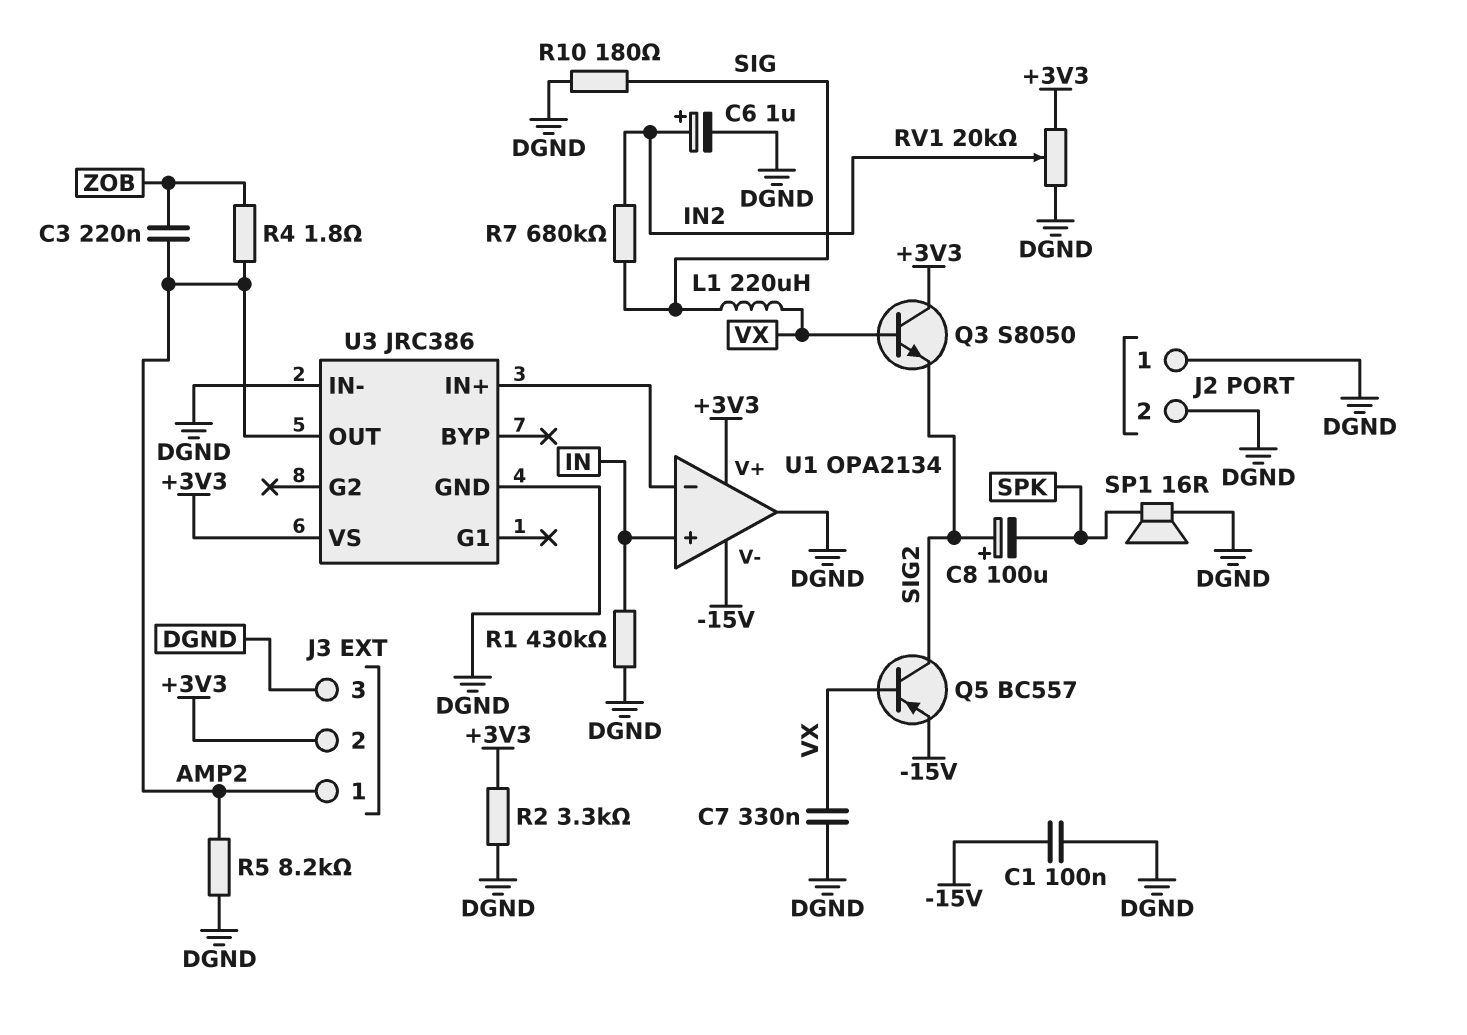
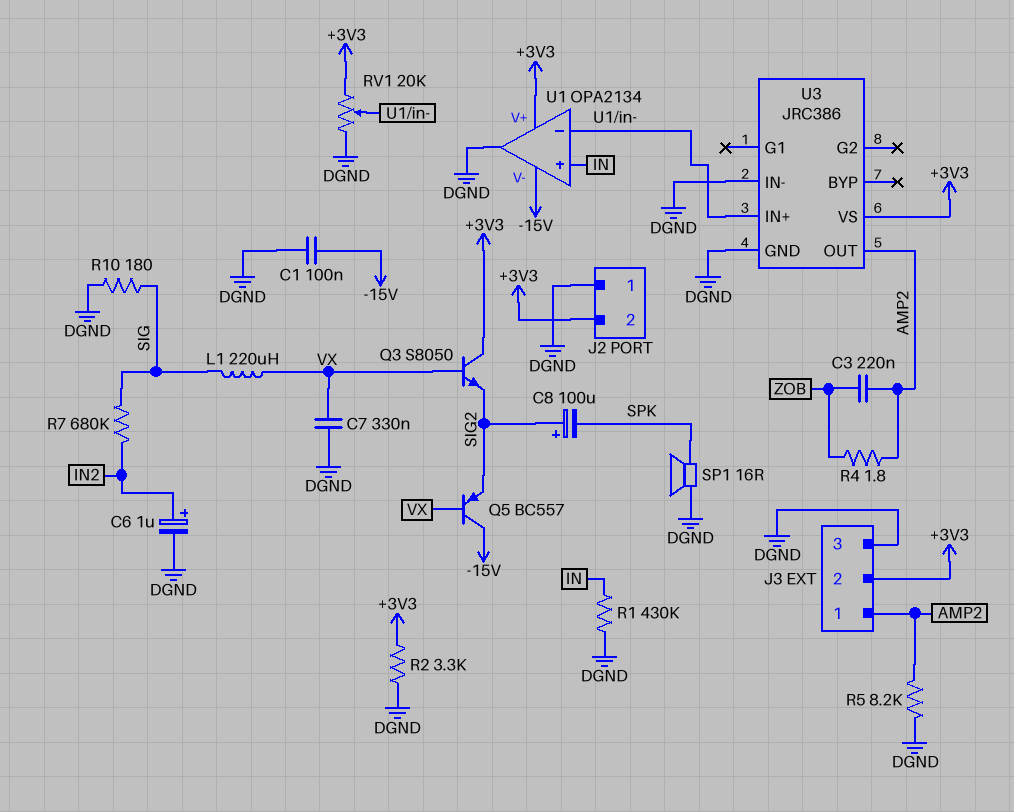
J2 pin 2: DGND -> +3V3
Q5: PNP BC557 (B VX, C SIG2, E -15V) -> PNP BC557 (B VX, C -15V, E SIG2)
RV1: 20k (+3V3, DGND, wiper IN2) -> 20k (+3V3, DGND, wiper U1/in-)

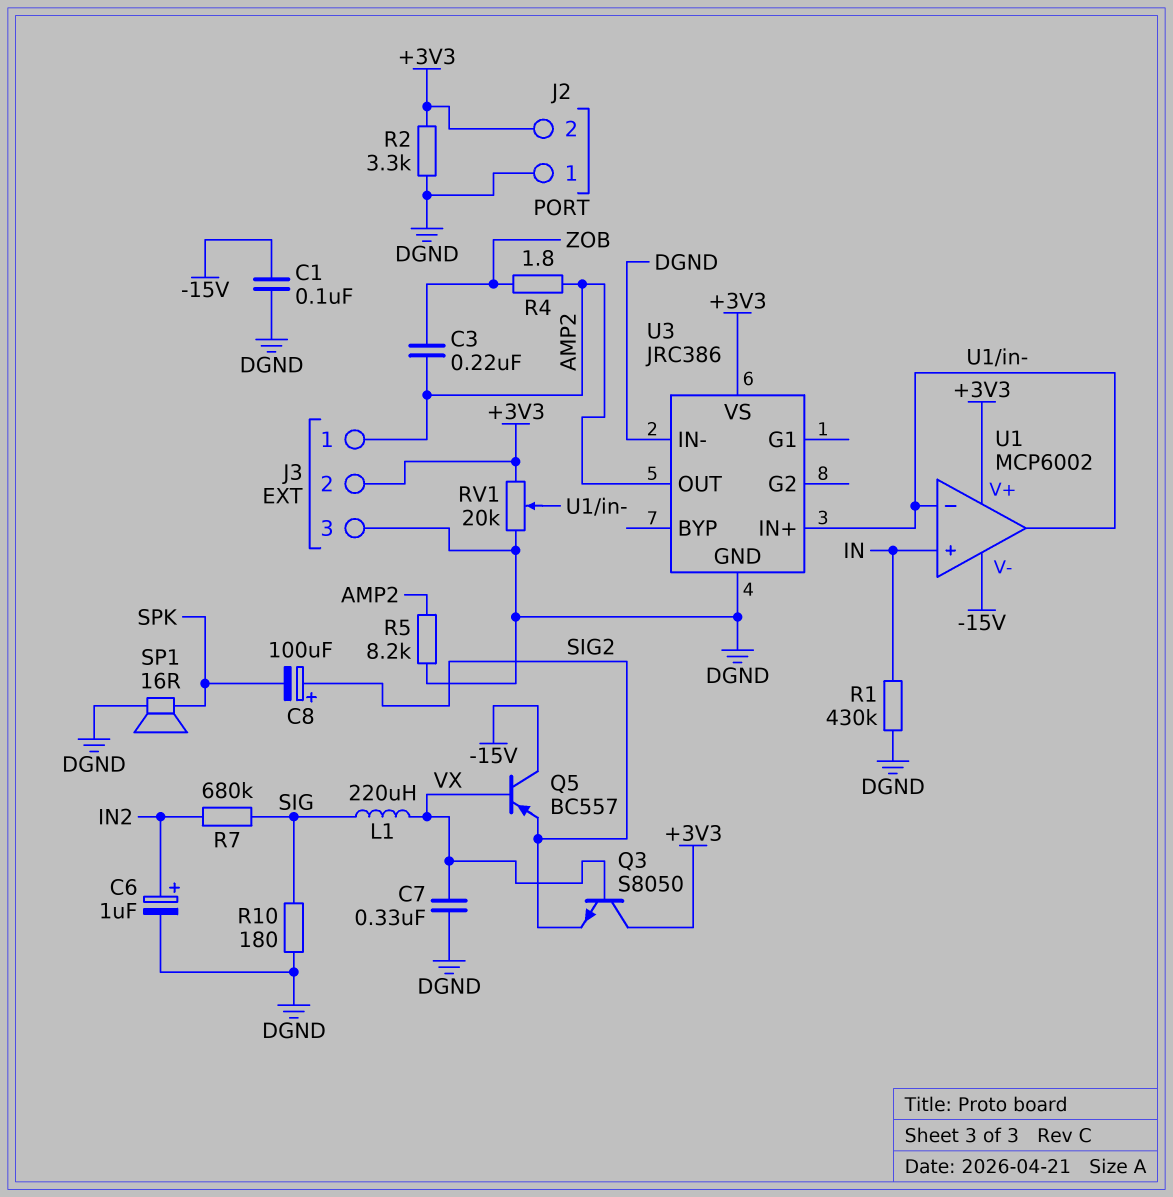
U1: OPA2134 -> MCP6002
U1 pin out: DGND -> U1/in-

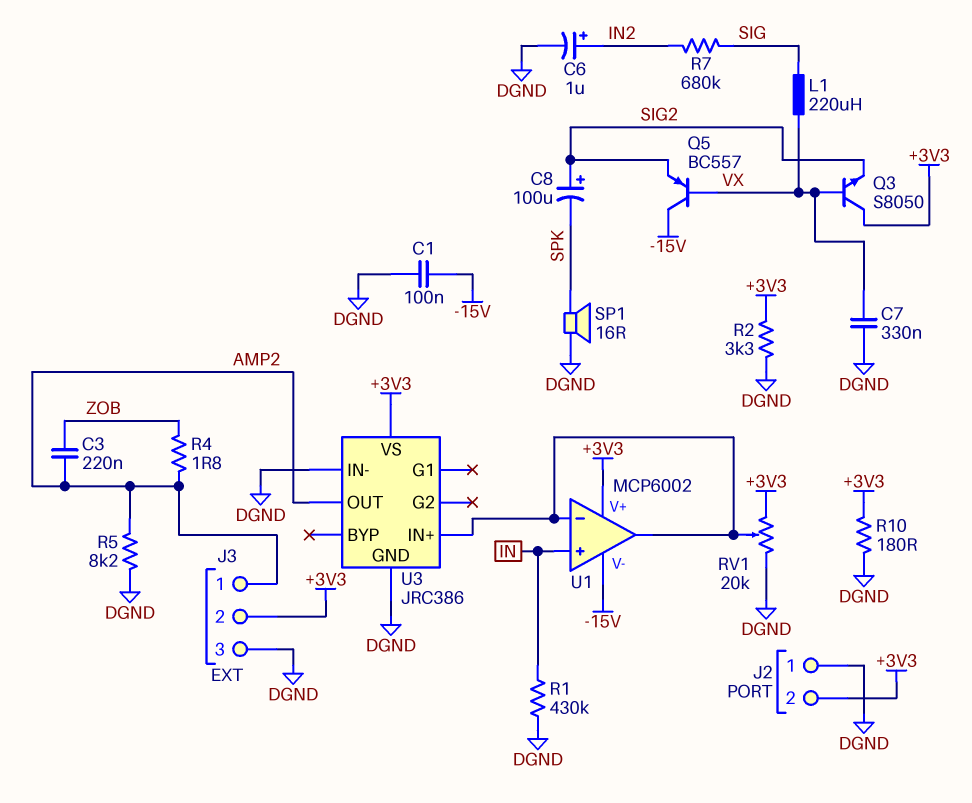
R10: 180 (DGND, SIG) -> 180 (+3V3, DGND)

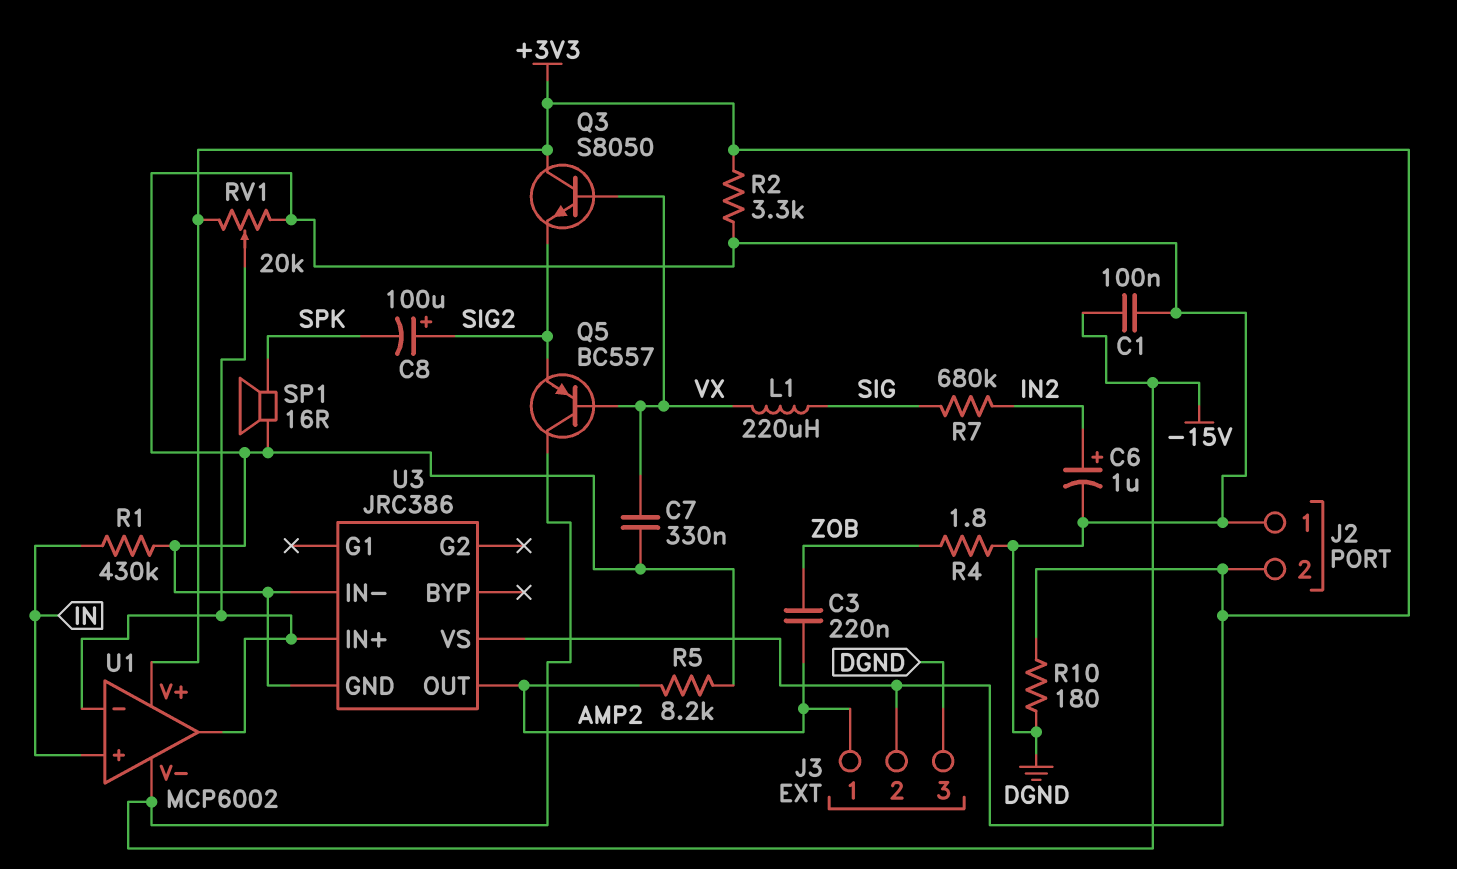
R4: 1.8 (AMP2, ZOB) -> 1.8 (DGND, ZOB)

